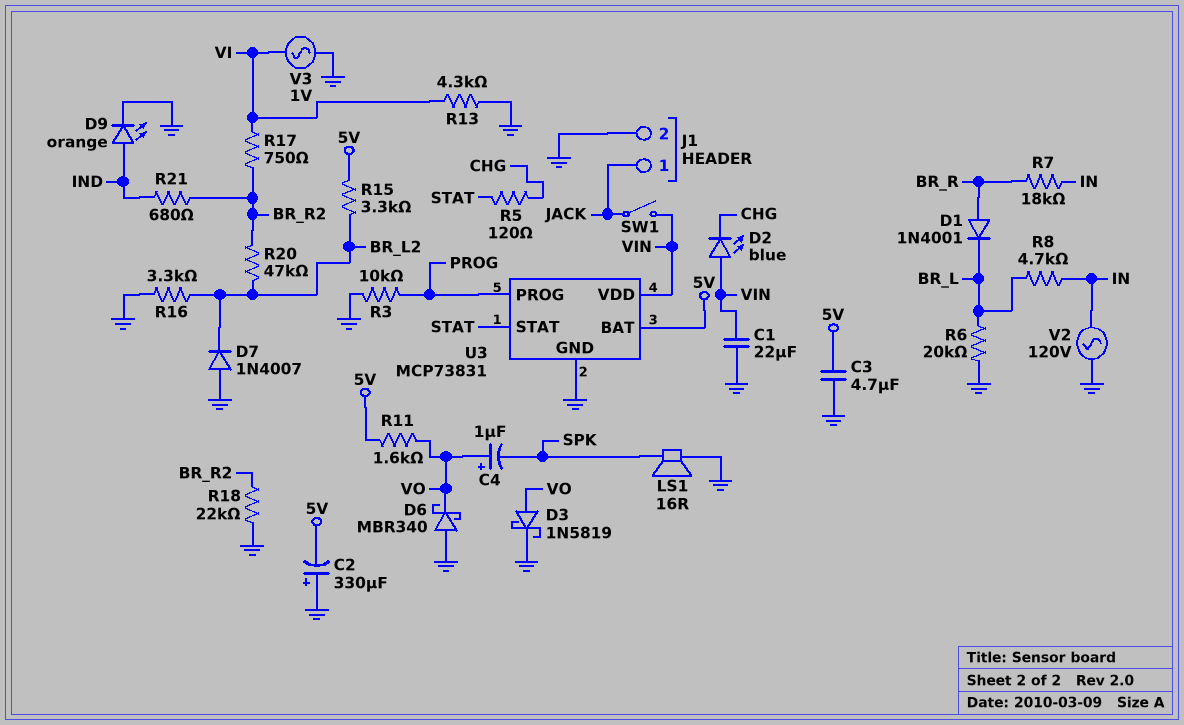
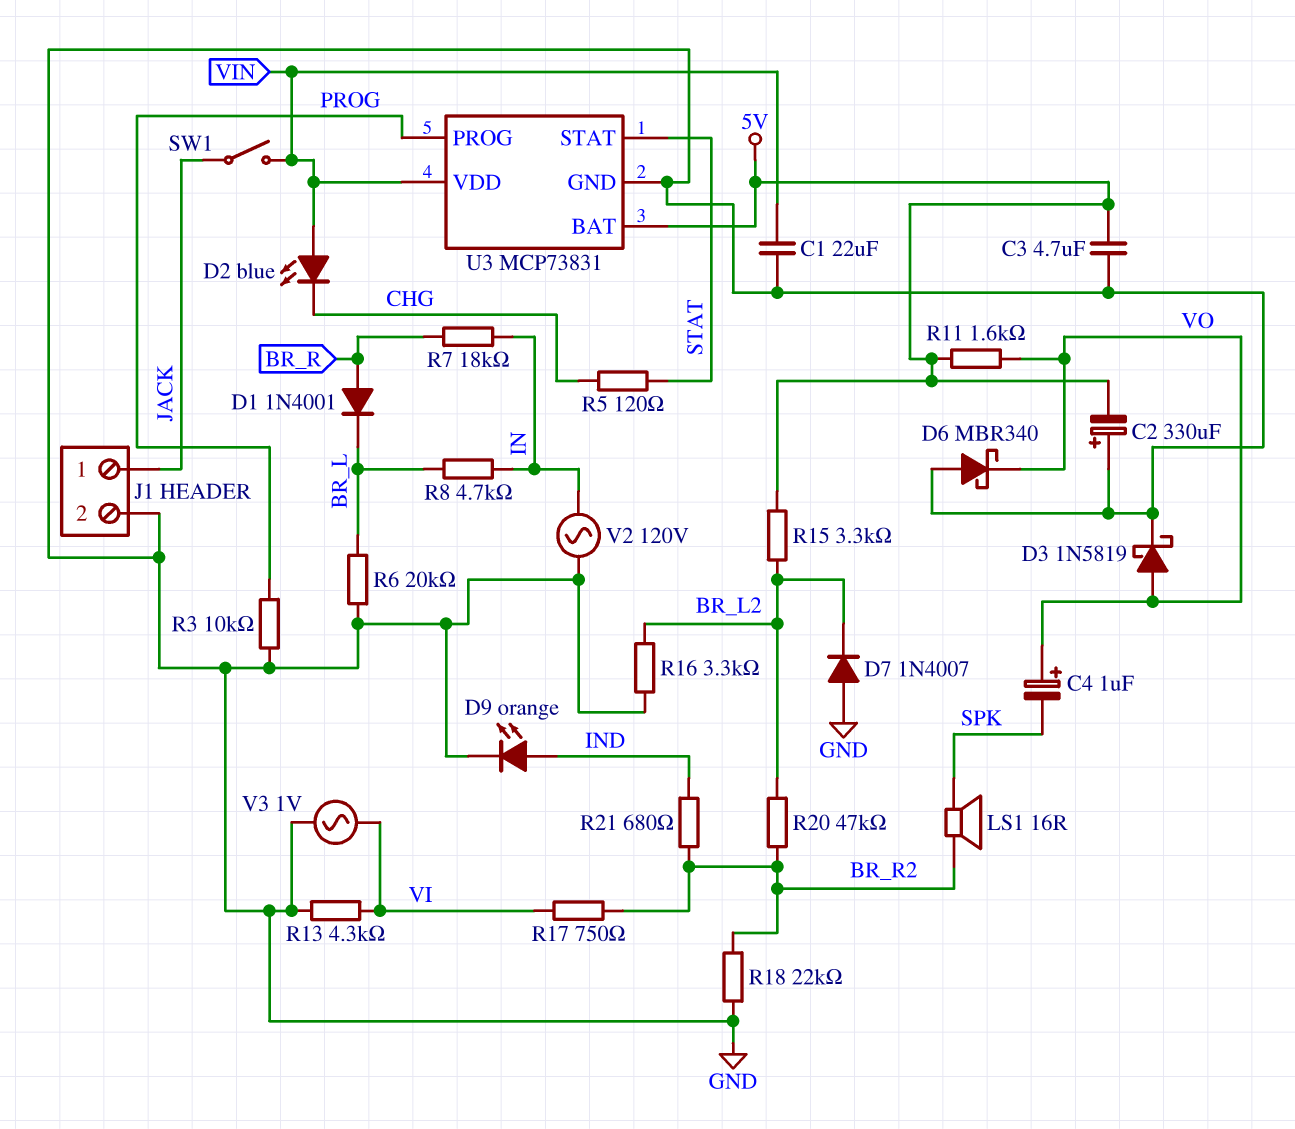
LS1: speaker 16R (GND, SPK) -> speaker 16R (BR_R2, SPK)

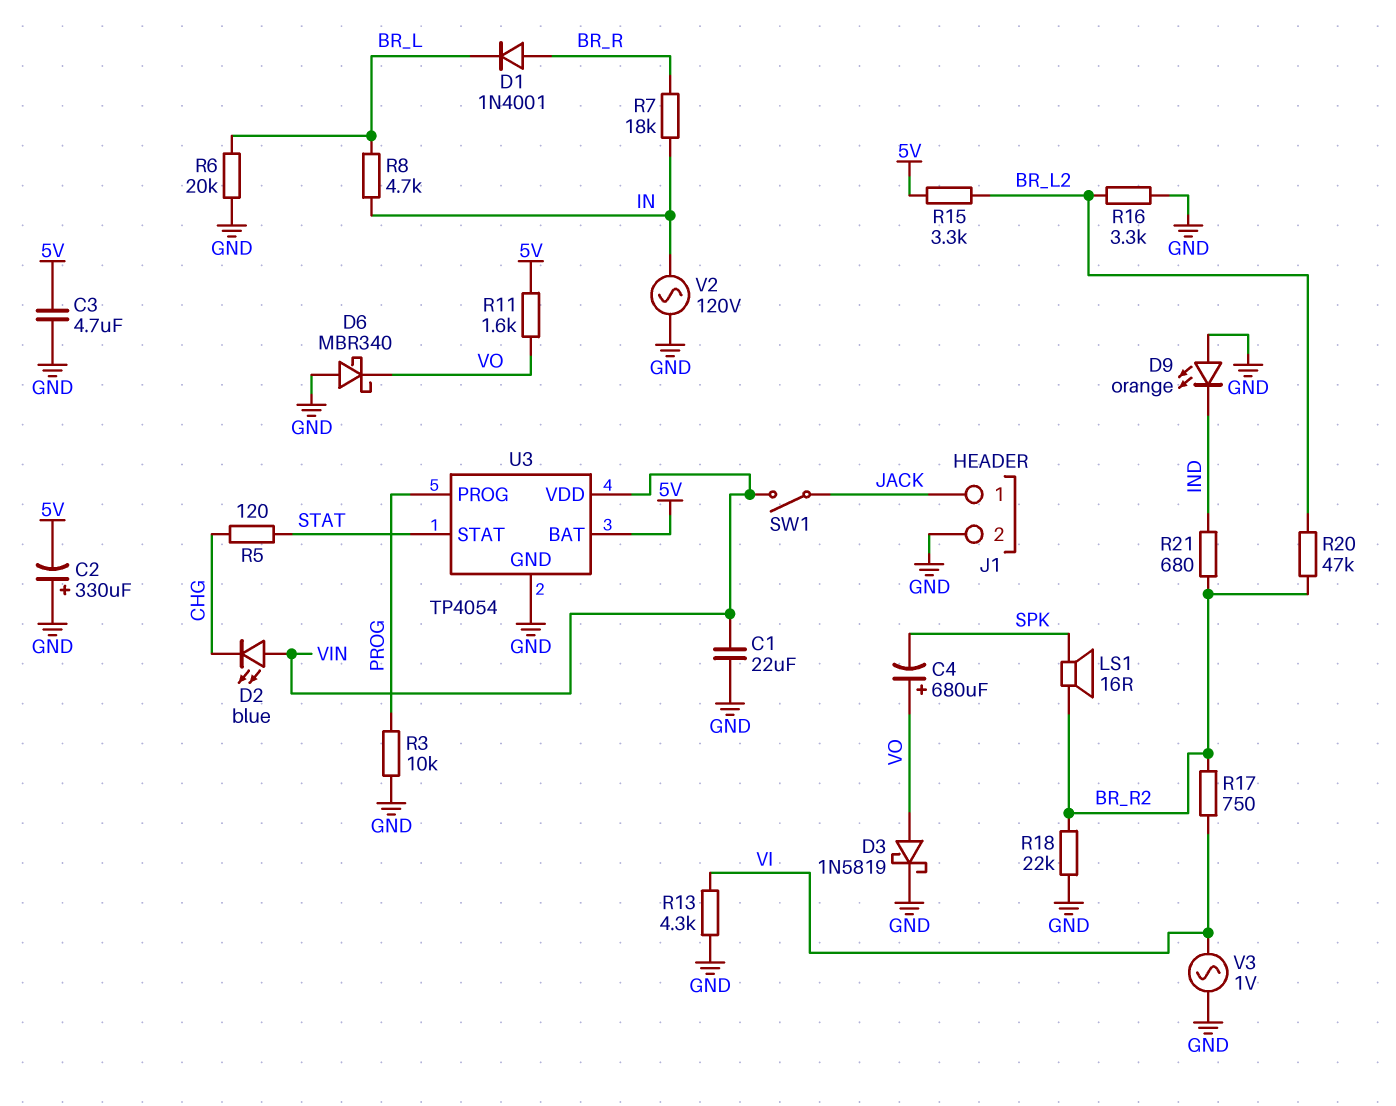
C4: 1uF (plus VO, minus SPK) -> 680uF (plus VO, minus SPK)
D7: diode 1N4007 (A GND, K BR_L2) -> none
D9: LED orange (A IND, K GND) -> LED orange (A GND, K IND)
U3: MCP73831 -> TP4054

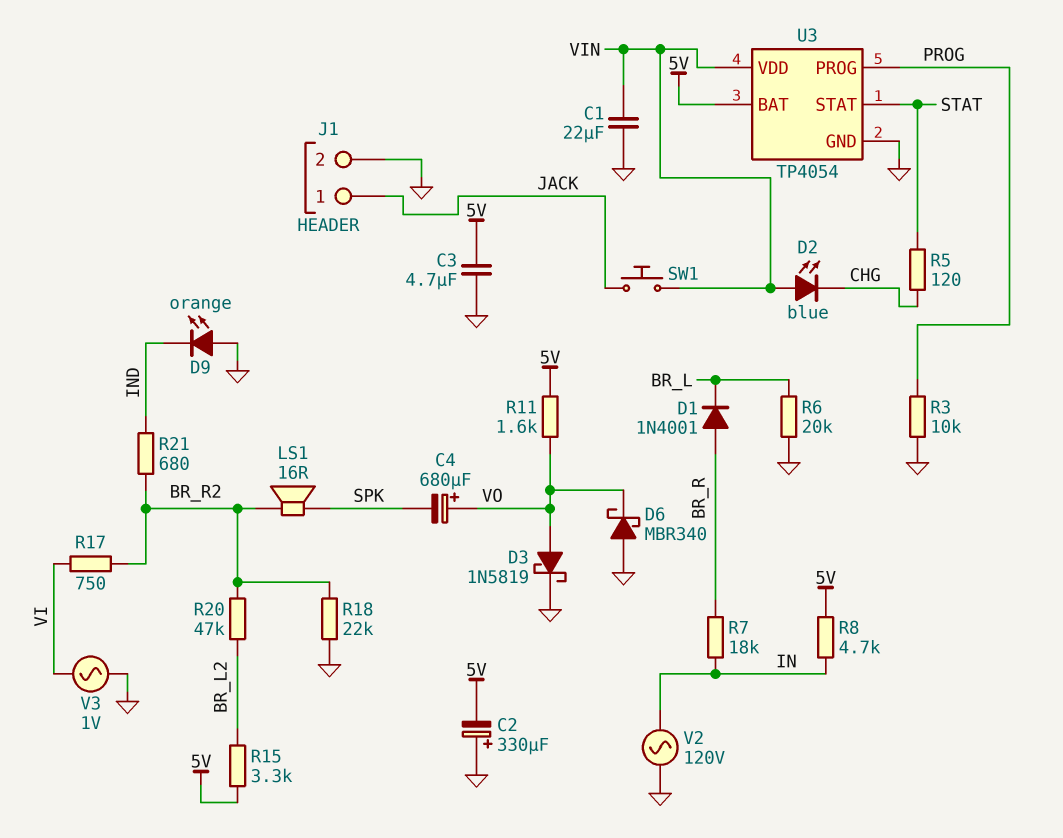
R8: 4.7k (BR_L, IN) -> 4.7k (5V, IN)
R13: 4.3k (GND, VI) -> none
R16: 3.3k (BR_L2, GND) -> none
SW1: switch (JACK, VIN) -> button (JACK, VIN)

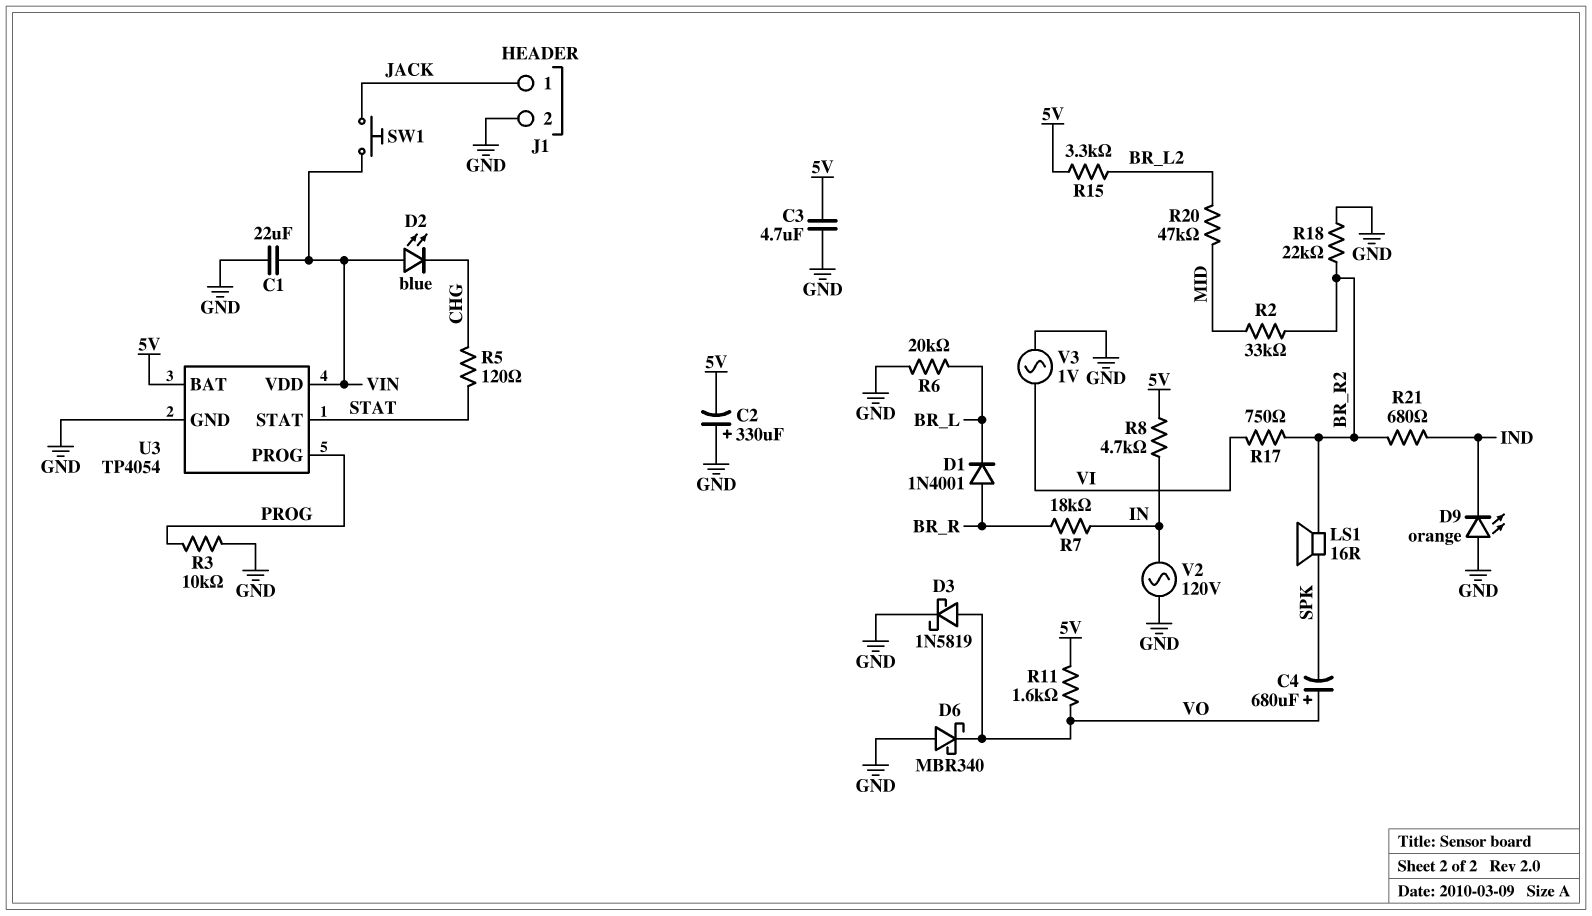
R2: none -> 33k (BR_R2, MID)
R20: 47k (BR_L2, BR_R2) -> 47k (BR_L2, MID)

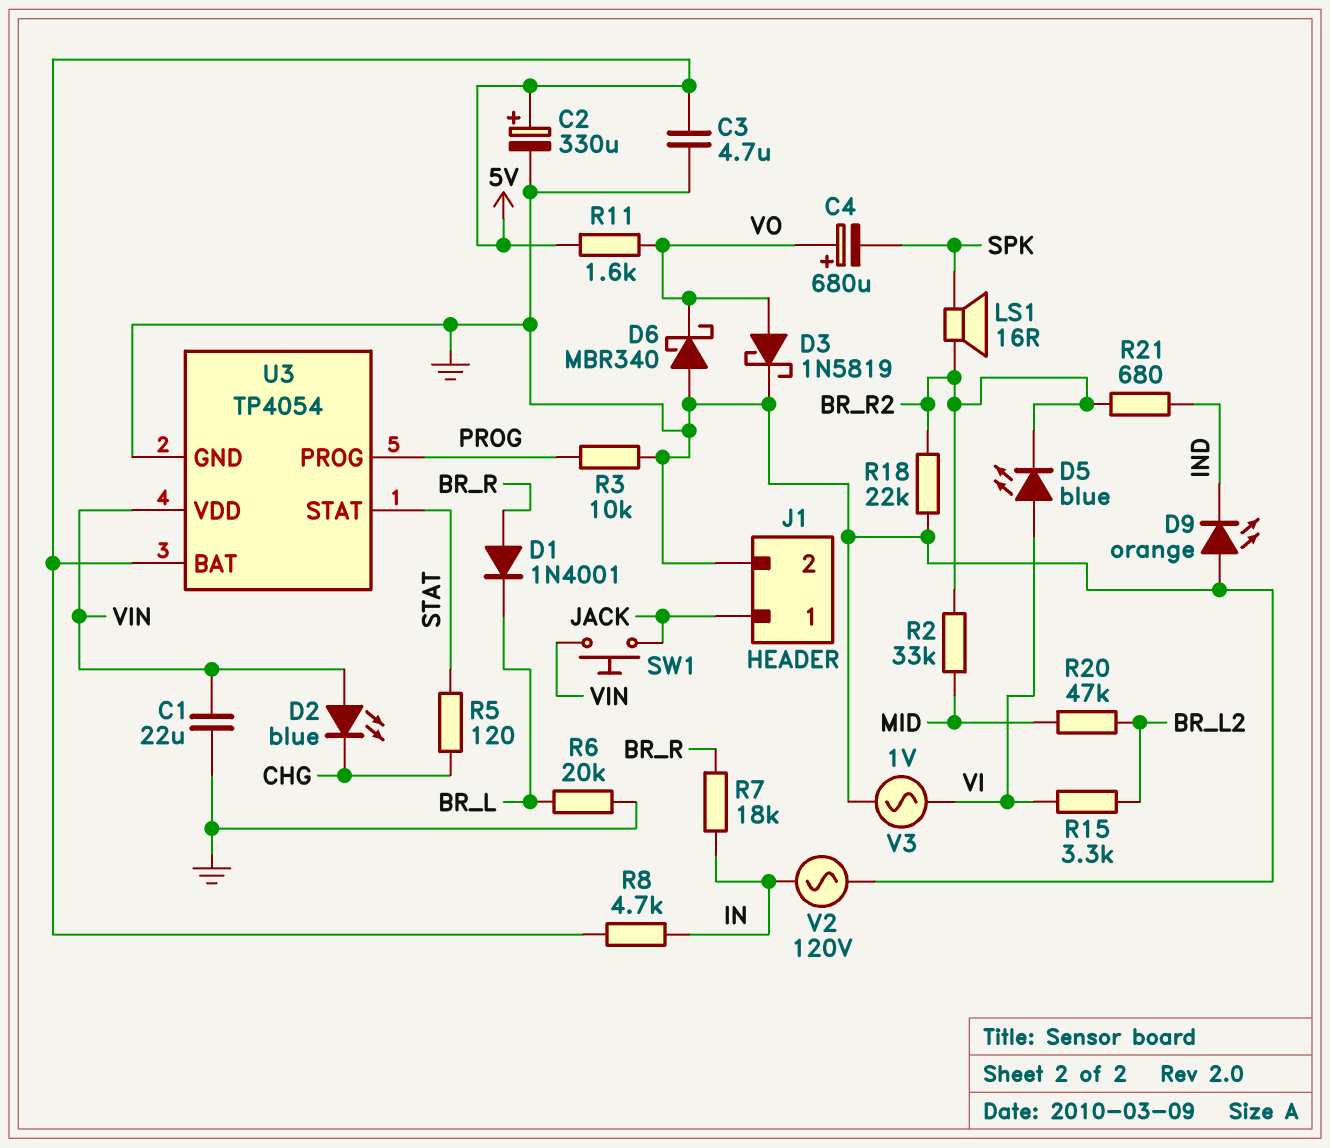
C2: 330uF (plus GND, minus 5V) -> 330uF (plus 5V, minus GND)
D5: none -> LED blue (A VI, K BR_R2)
R15: 3.3k (5V, BR_L2) -> 3.3k (BR_L2, VI)
R17: 750 (BR_R2, VI) -> none

